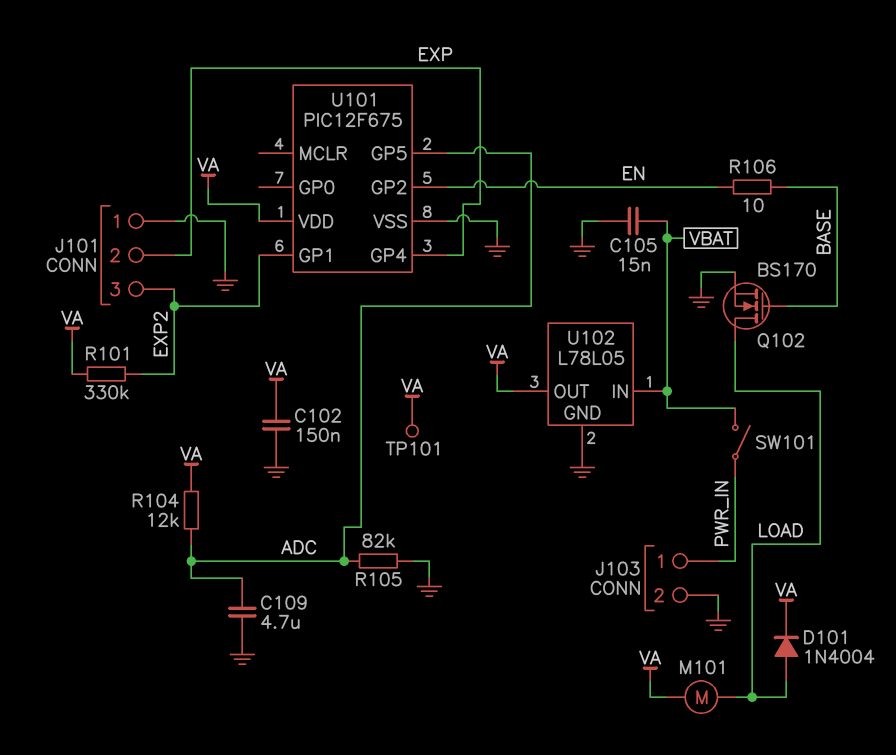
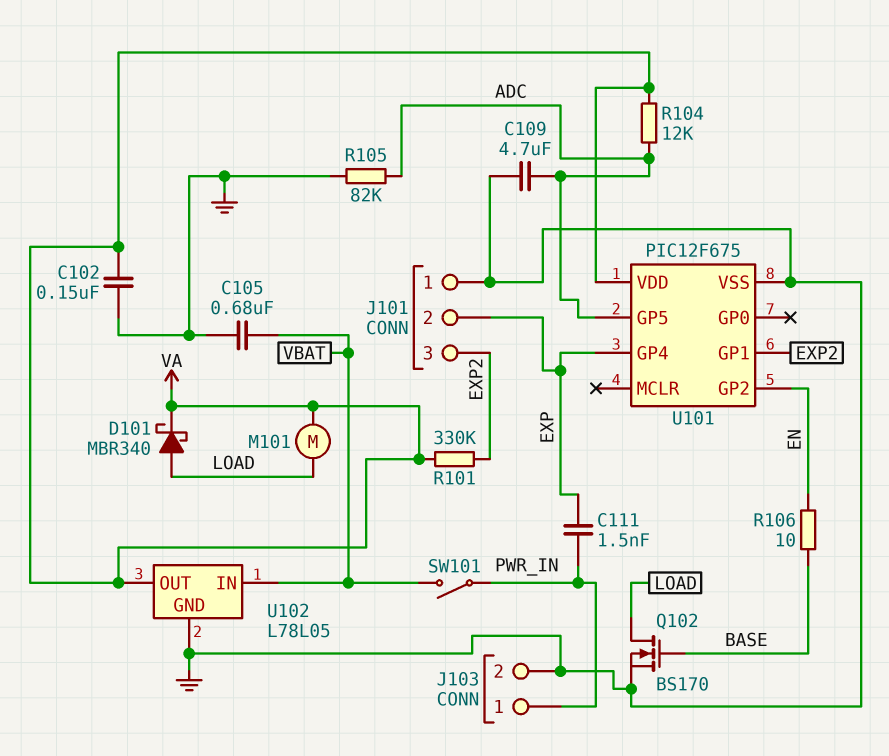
C105: 15nF (GND, VBAT) -> 680nF (GND, VBAT)
C111: none -> 1.5nF (EXP, PWR_IN)
D101: diode 1N4004 (A LOAD, K VA) -> schottky MBR340 (A LOAD, K VA)
TP101: test point (VA) -> none

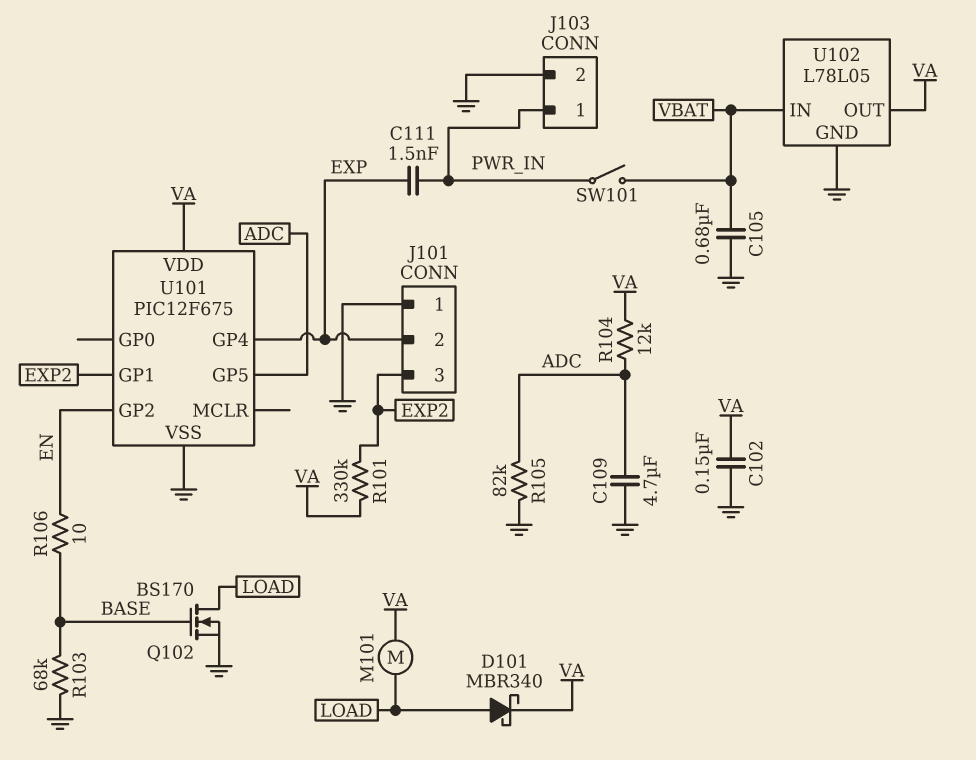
R103: none -> 68k (BASE, GND)

